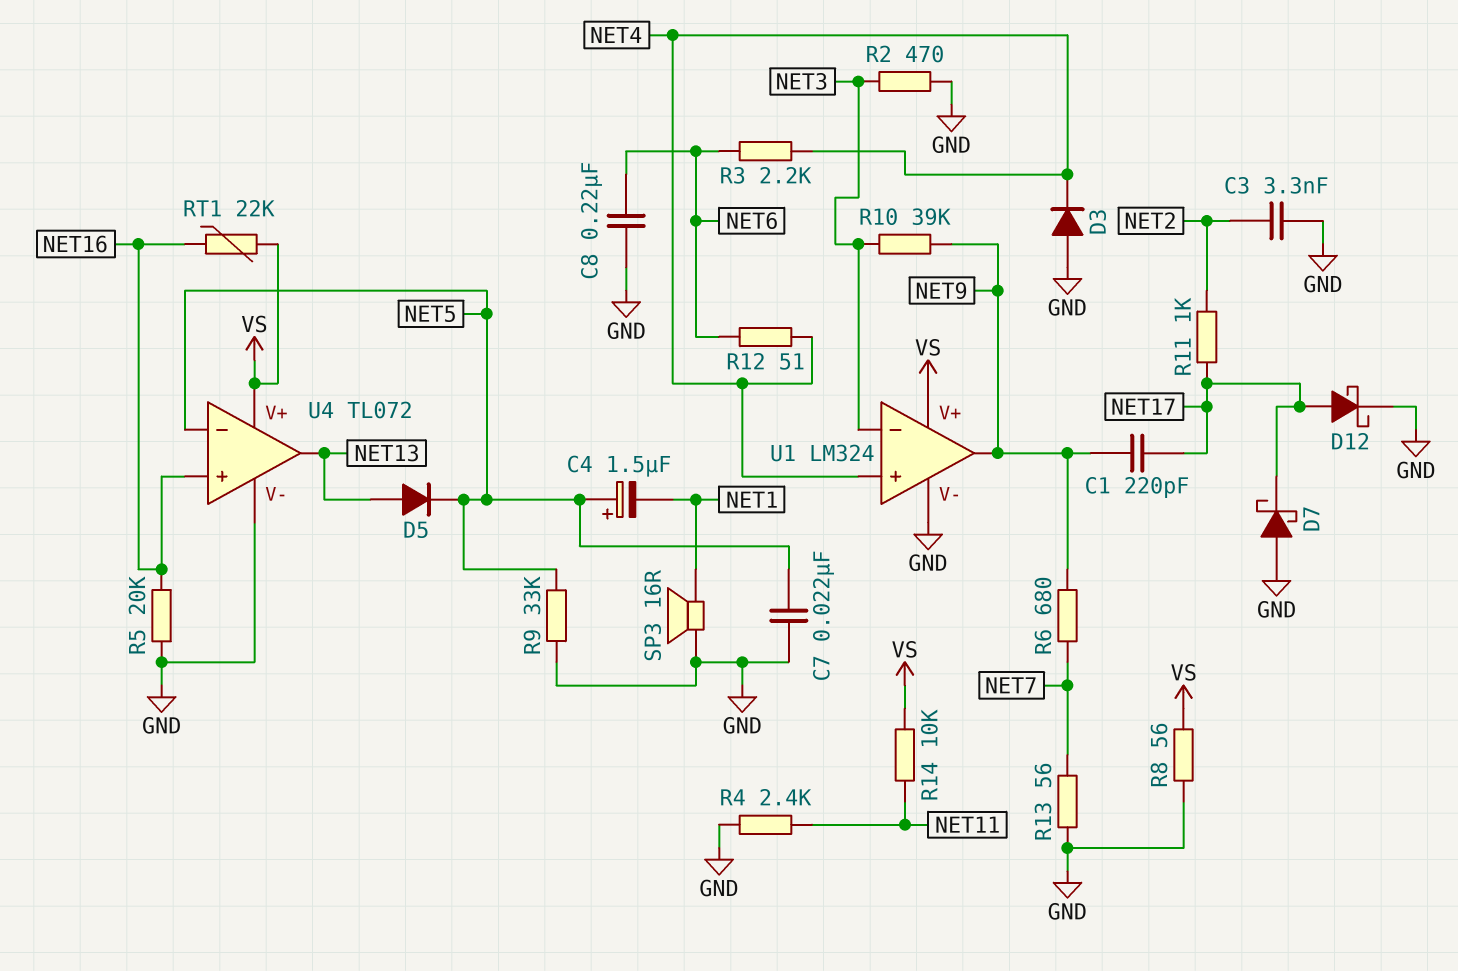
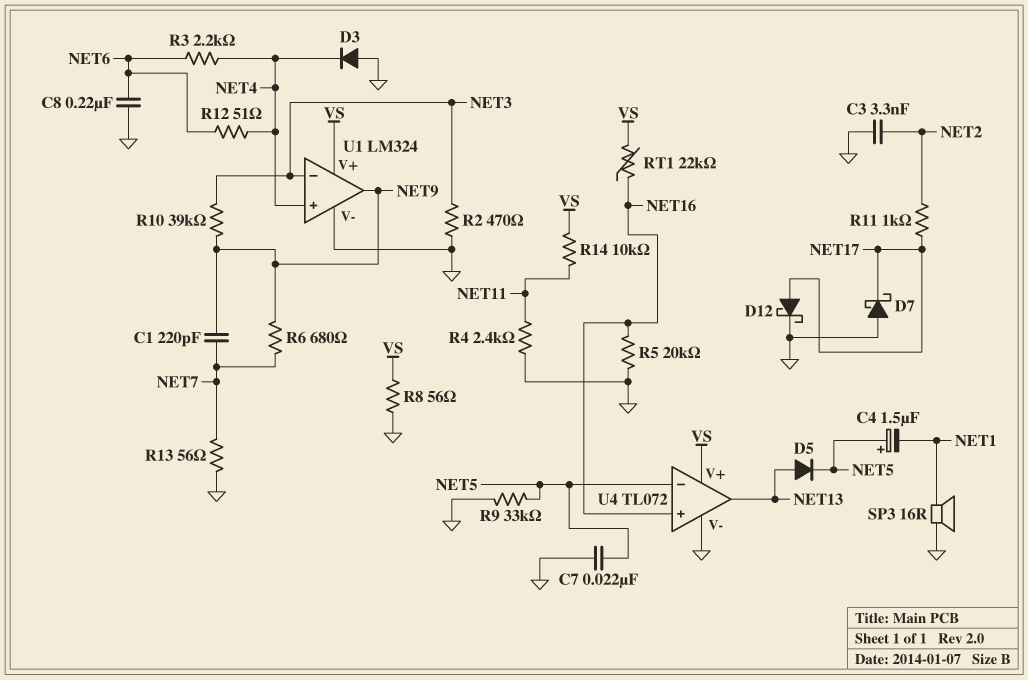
C1: 220pF (NET9, NET17) -> 220pF (NET7, NET9)

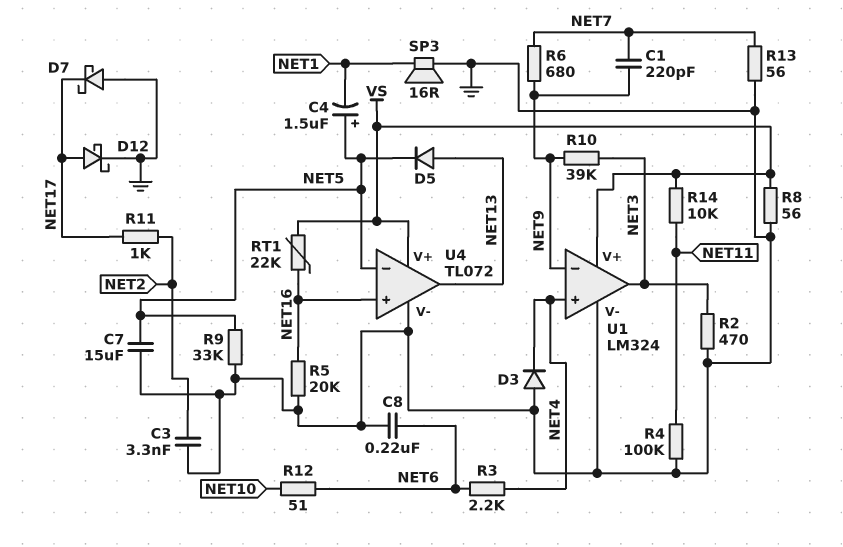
C7: 22nF (GND, NET5) -> 15uF (GND, NET5)
R4: 2.4k (GND, NET11) -> 100k (GND, NET11)
R12: 51 (NET4, NET6) -> 51 (NET6, NET10)
U1 pin in-: NET3 -> NET9
U1 pin out: NET9 -> NET3

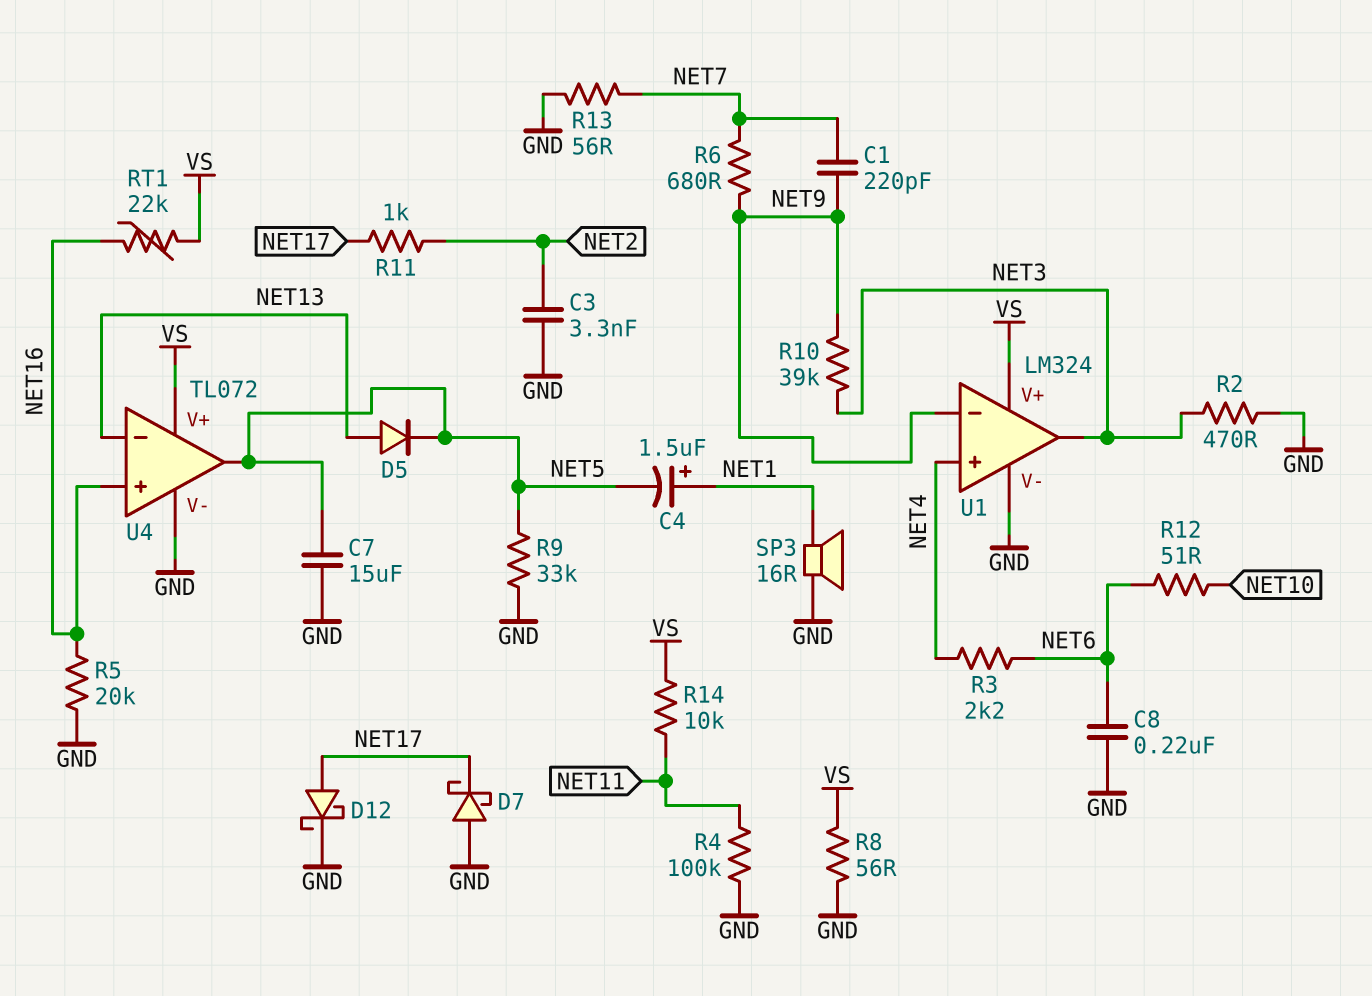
C4: 1.5uF (plus NET5, minus NET1) -> 1.5uF (plus NET1, minus NET5)
D3: diode (A GND, K NET4) -> none
U4 pin in-: NET5 -> NET13
U4 pin out: NET13 -> NET5

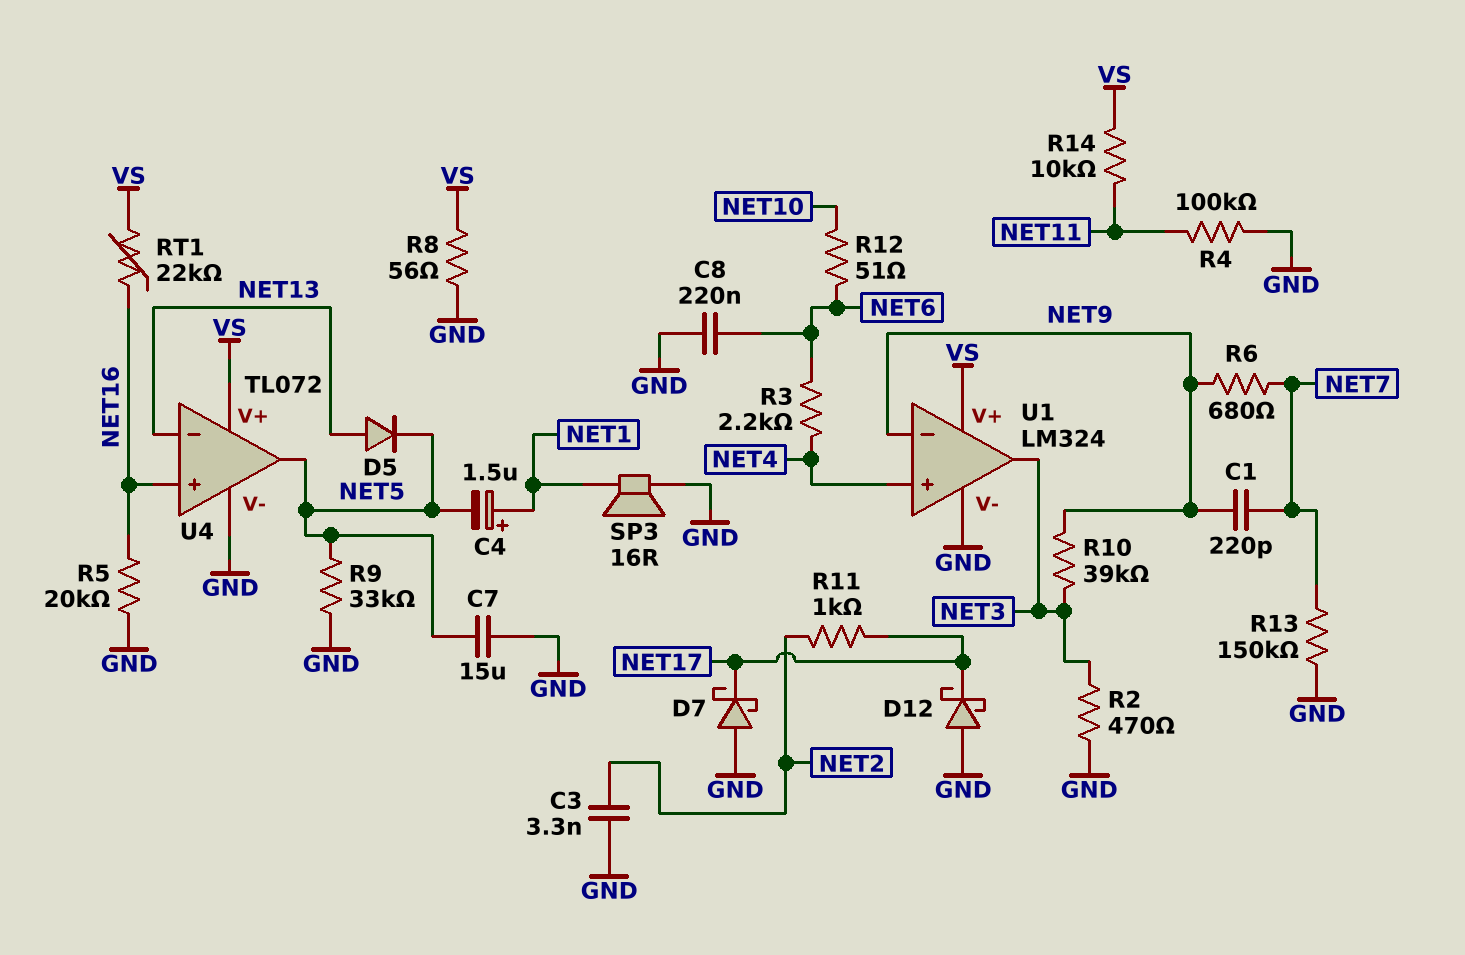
D12: schottky (A NET17, K GND) -> schottky (A GND, K NET17)
R13: 56 (GND, NET7) -> 150k (GND, NET7)

